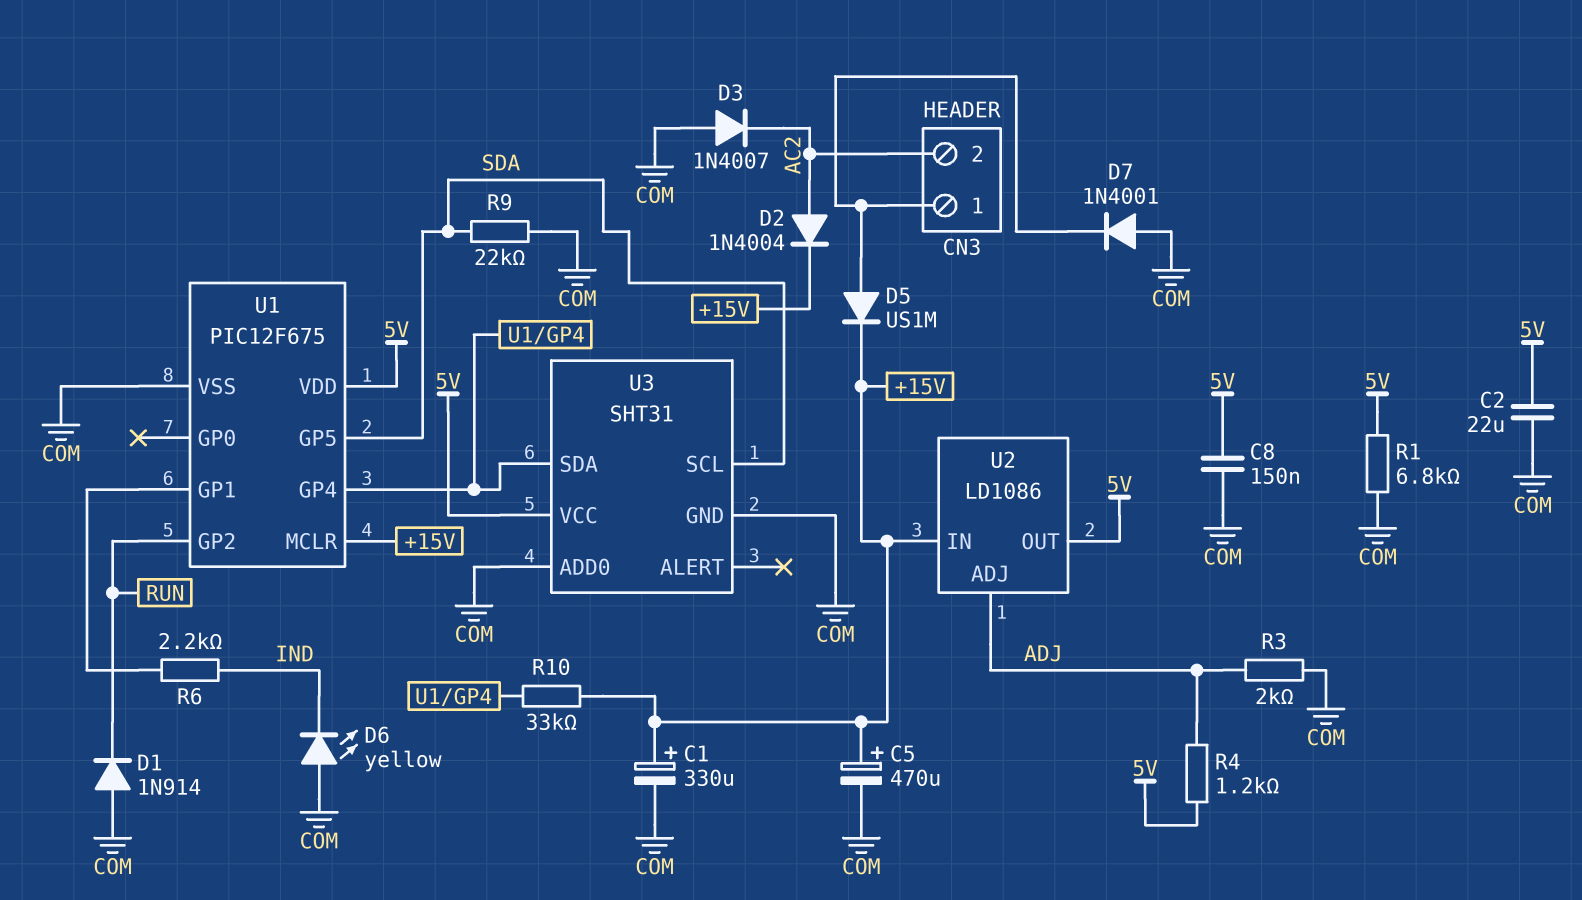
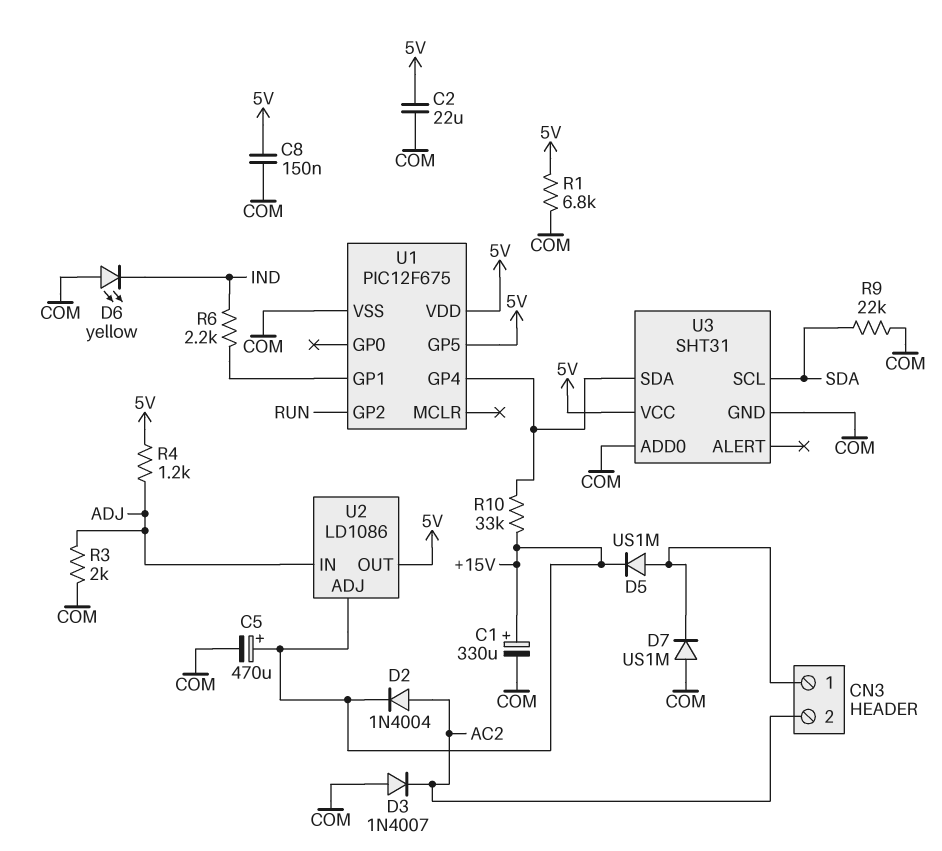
D1: diode 1N914 (A COM, K RUN) -> none
D7: diode 1N4001 (A COM, K CN3/1) -> diode US1M (A COM, K CN3/1)
U1 pin GP5: SDA -> 5V
U1 pin MCLR: +15V -> none
U2 pin ADJ: ADJ -> +15V
U2 pin IN: +15V -> ADJ

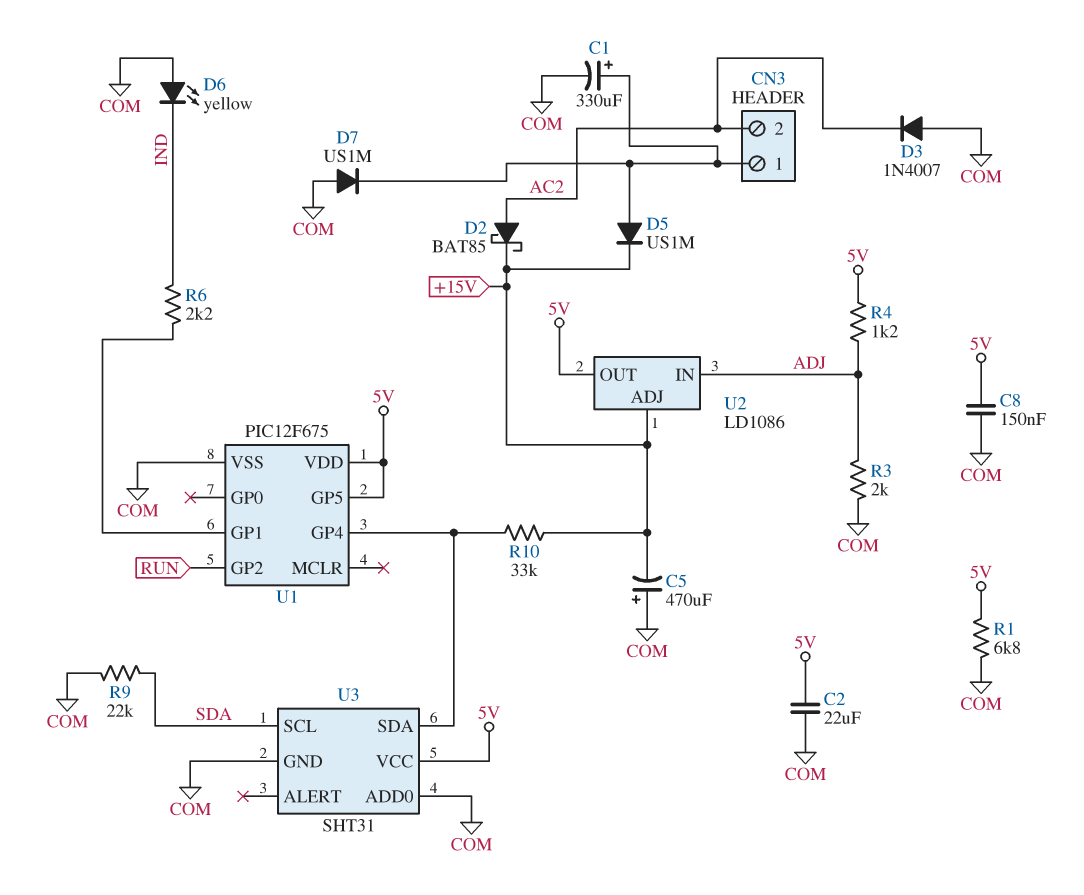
C1: 330uF (plus +15V, minus COM) -> 330uF (plus CN3/1, minus COM)
C5: 470uF (plus +15V, minus COM) -> 470uF (plus COM, minus +15V)
D2: diode 1N4004 (A AC2, K +15V) -> schottky BAT85 (A AC2, K +15V)

